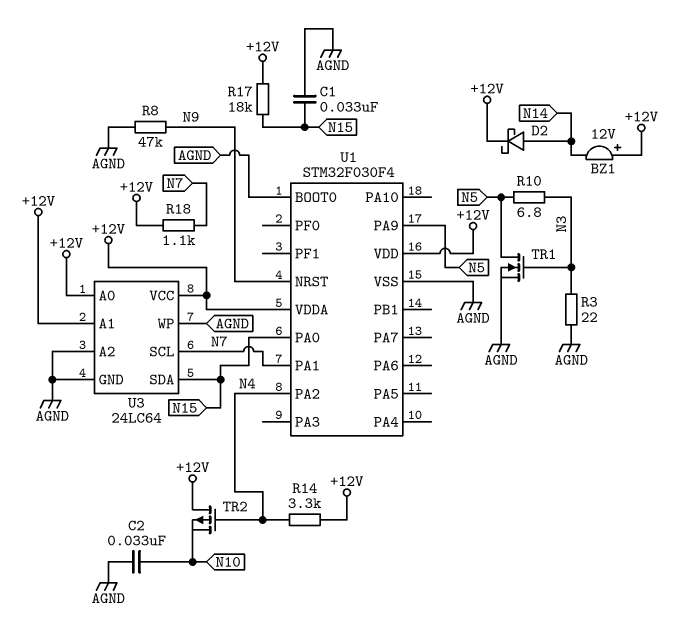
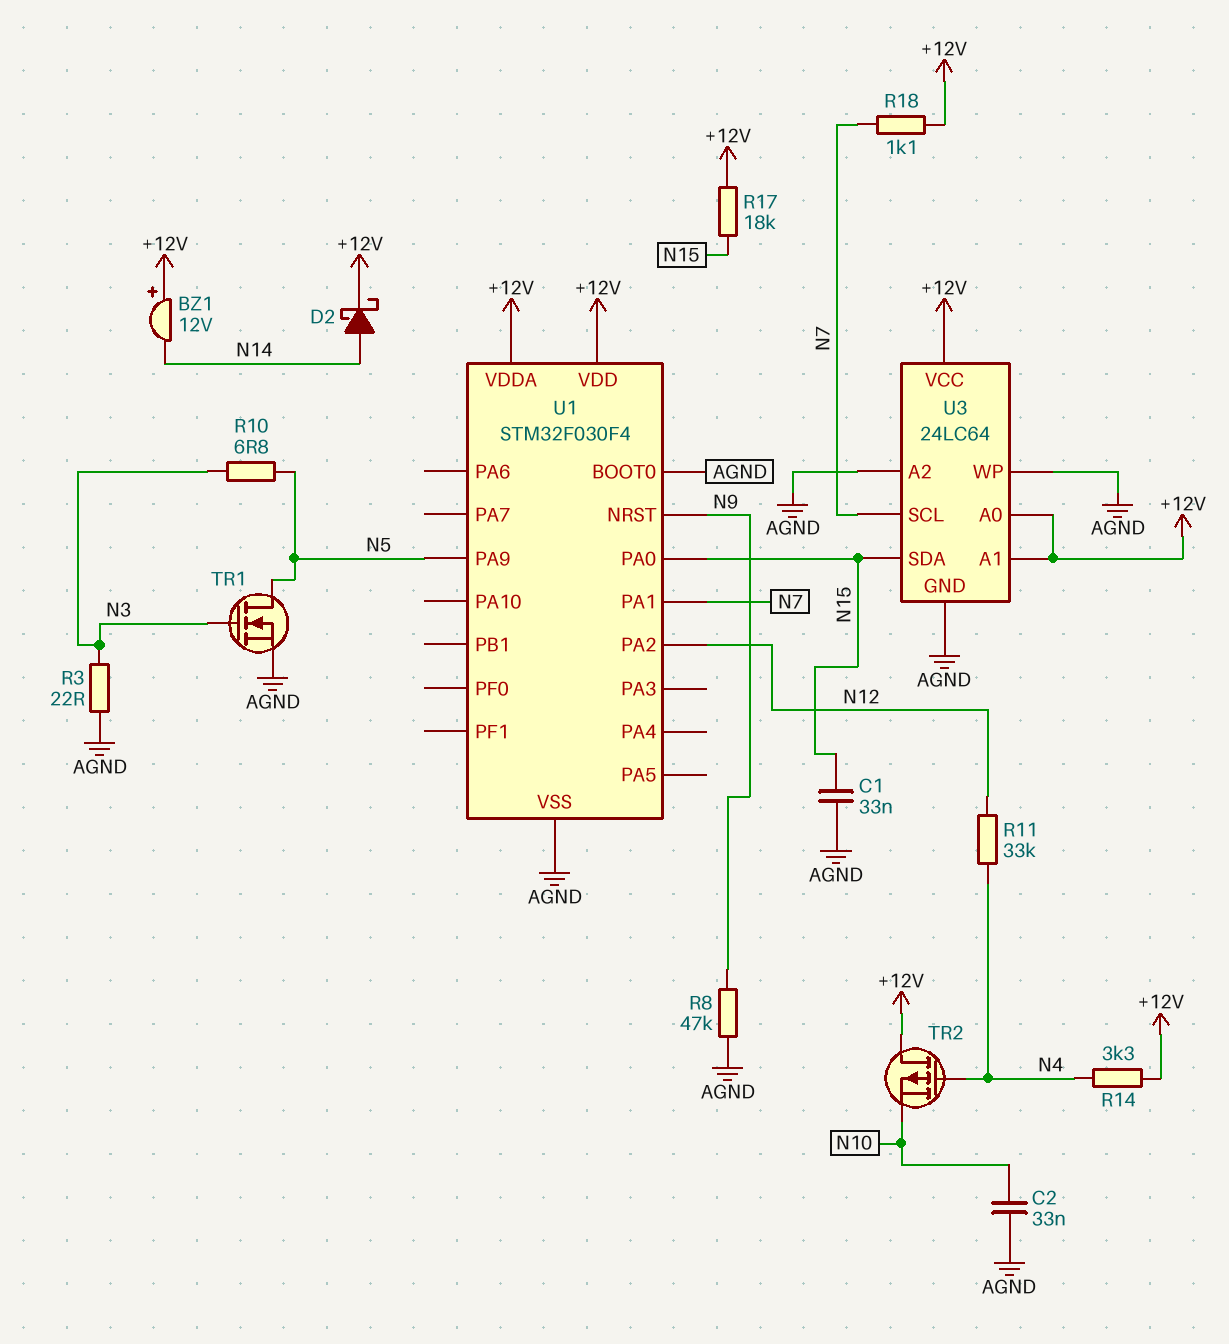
R11: none -> 33k (N4, N12)
U1 pin PA2: N4 -> N12

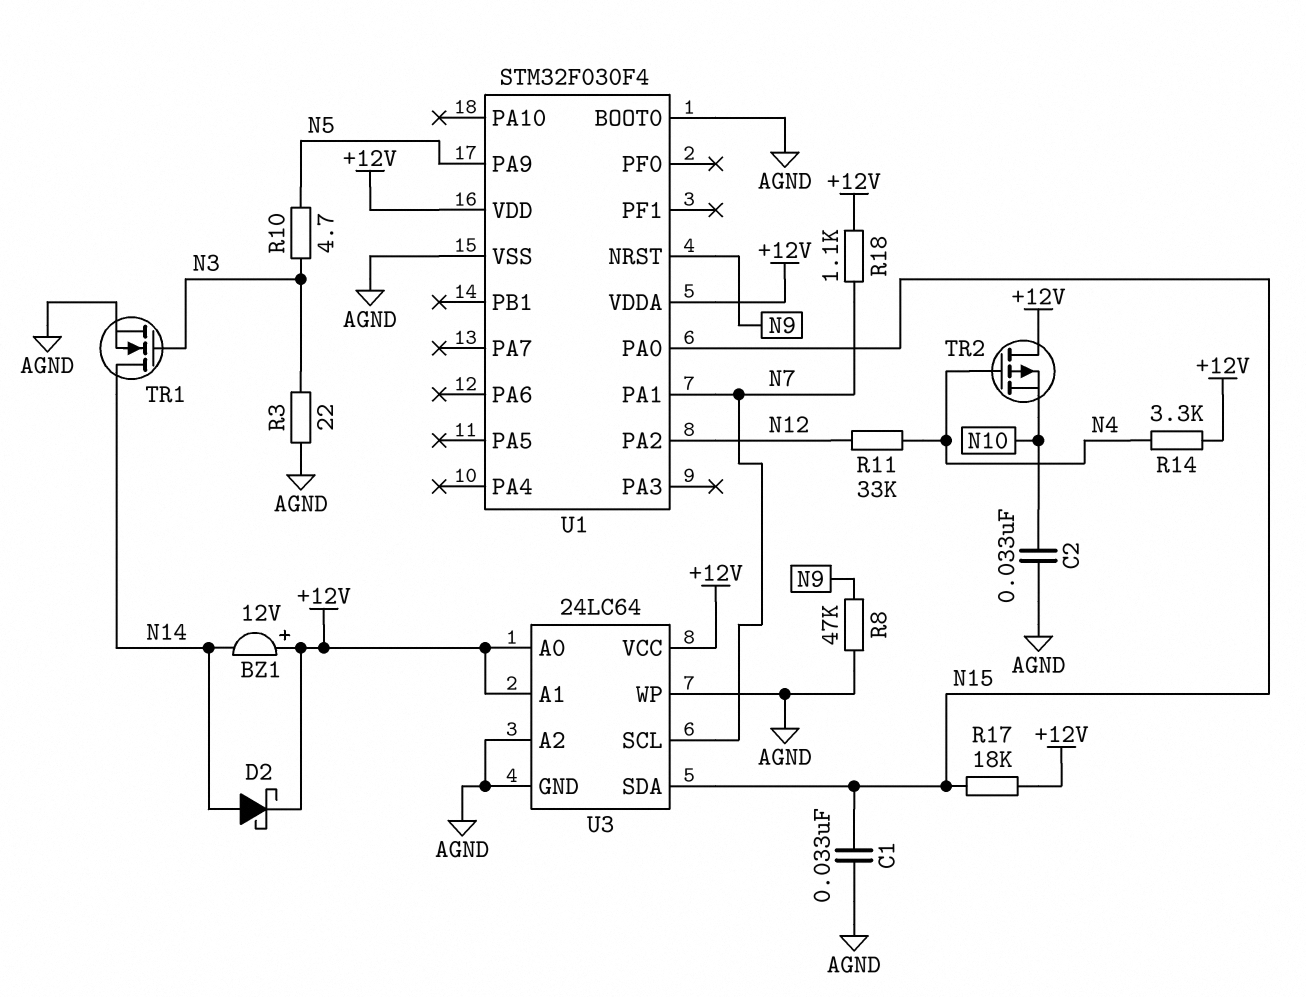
R10: 6.8 (N3, N5) -> 4.7 (N3, N5)
TR1: NMOS (G N3, D N5, S AGND) -> NMOS (G N3, D N14, S AGND)

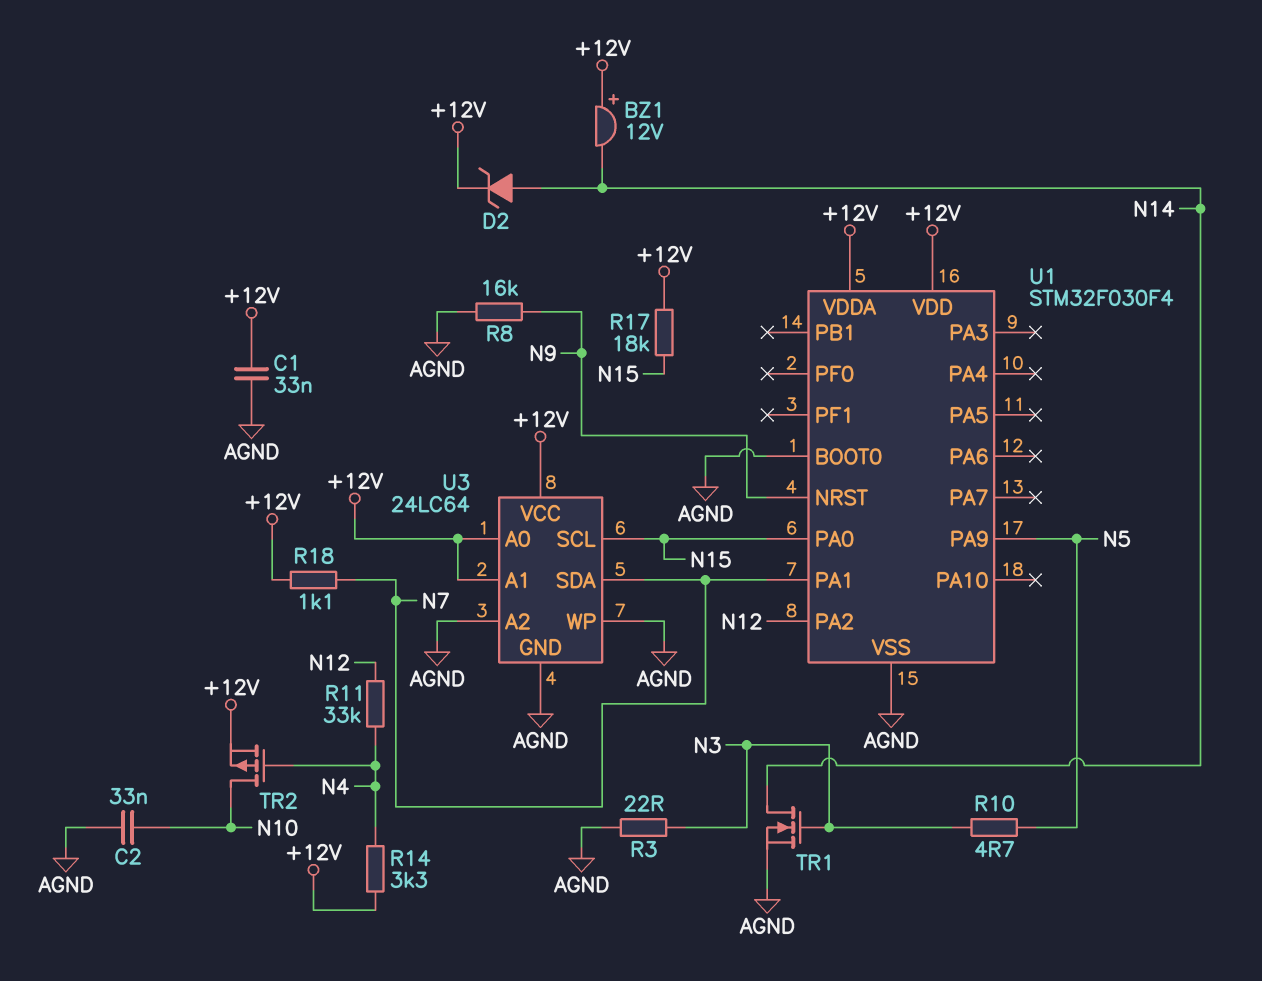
C1: 33nF (AGND, N15) -> 33nF (+12V, AGND)
D2: schottky (A N14, K +12V) -> zener (A N14, K +12V)
R8: 47k (AGND, N9) -> 16k (AGND, N9)
TR2: PMOS (G N4, D +12V, S N10) -> PMOS (G N4, D N10, S +12V)
U3 pin SCL: N7 -> N15
U3 pin SDA: N15 -> N7

